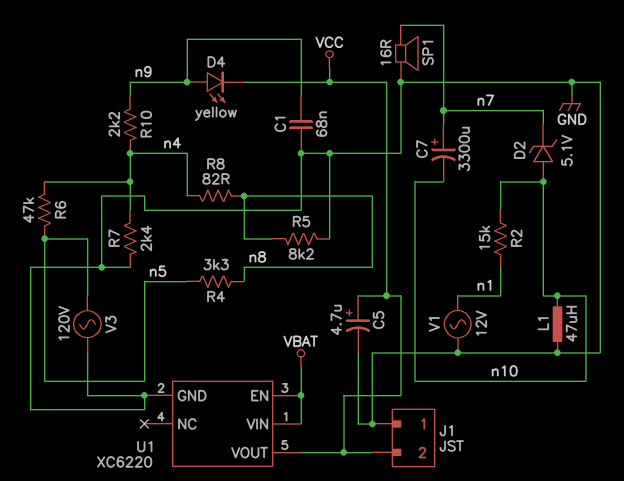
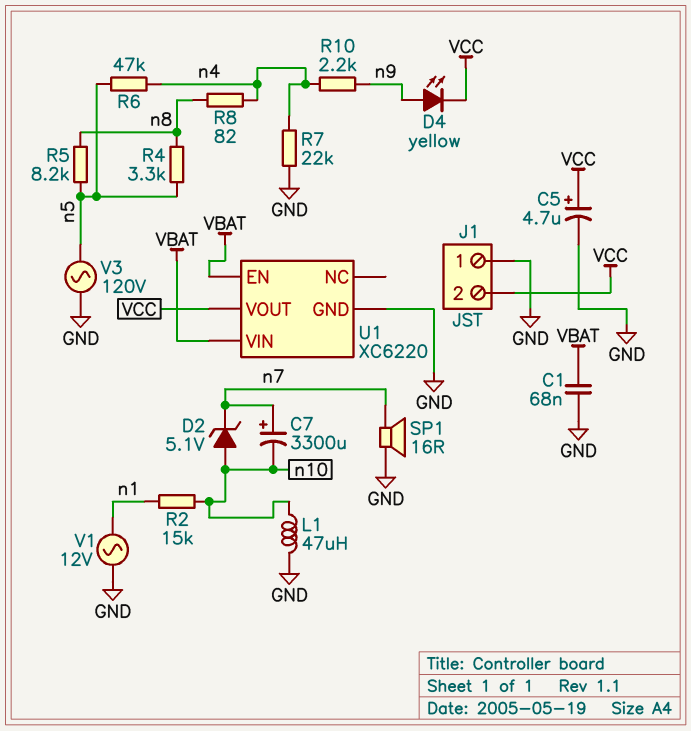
C1: 68nF (GND, n9) -> 68nF (GND, VBAT)
R5: 8.2k (GND, n8) -> 8.2k (n5, n8)
R7: 2.4k (GND, n4) -> 22k (GND, n4)

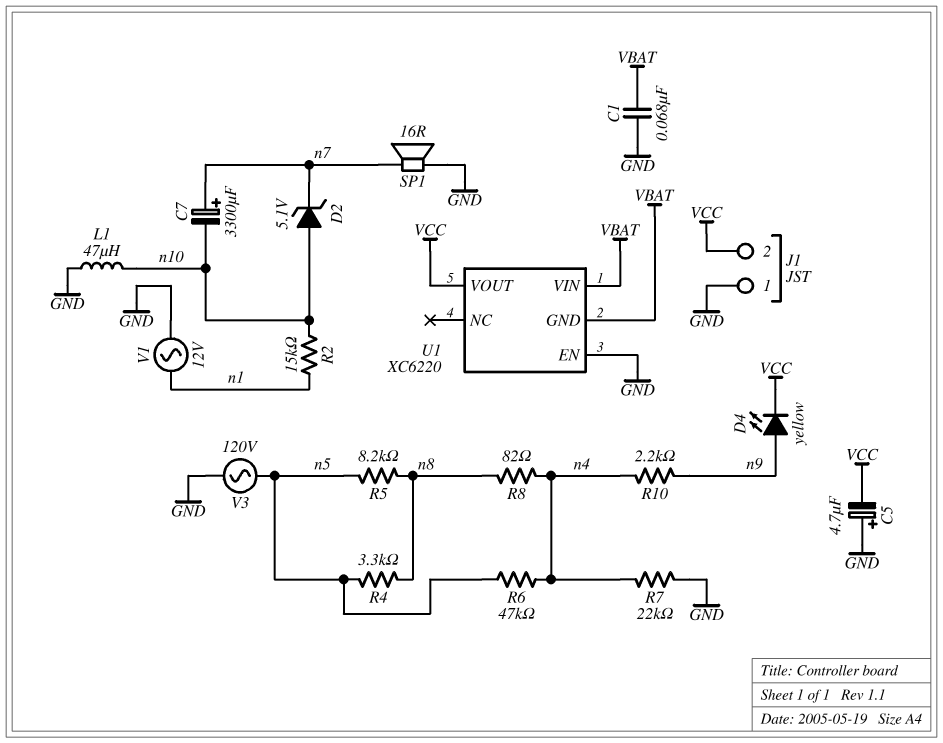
C5: 4.7uF (plus VCC, minus GND) -> 4.7uF (plus GND, minus VCC)
U1 pin EN: VBAT -> GND
U1 pin GND: GND -> VBAT

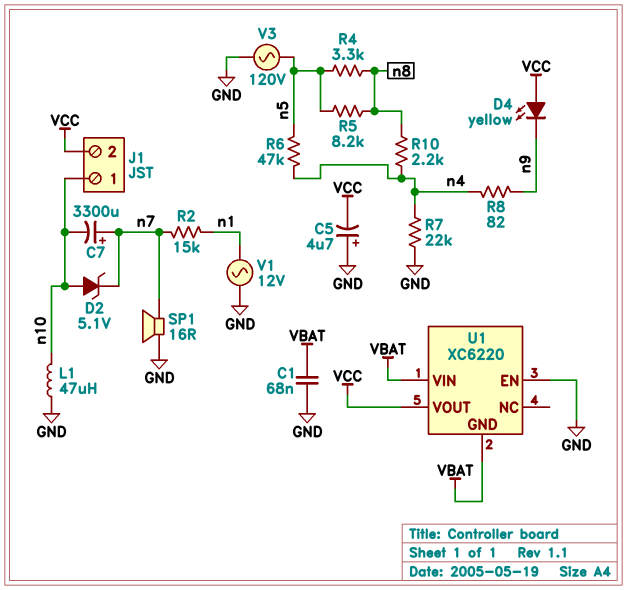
D4: LED yellow (A n9, K VCC) -> LED yellow (A VCC, K n9)
J1 pin 1: GND -> n10
R2: 15k (n1, n10) -> 15k (n1, n7)
R8: 82 (n4, n8) -> 82 (n4, n9)
R10: 2.2k (n4, n9) -> 2.2k (n4, n8)

